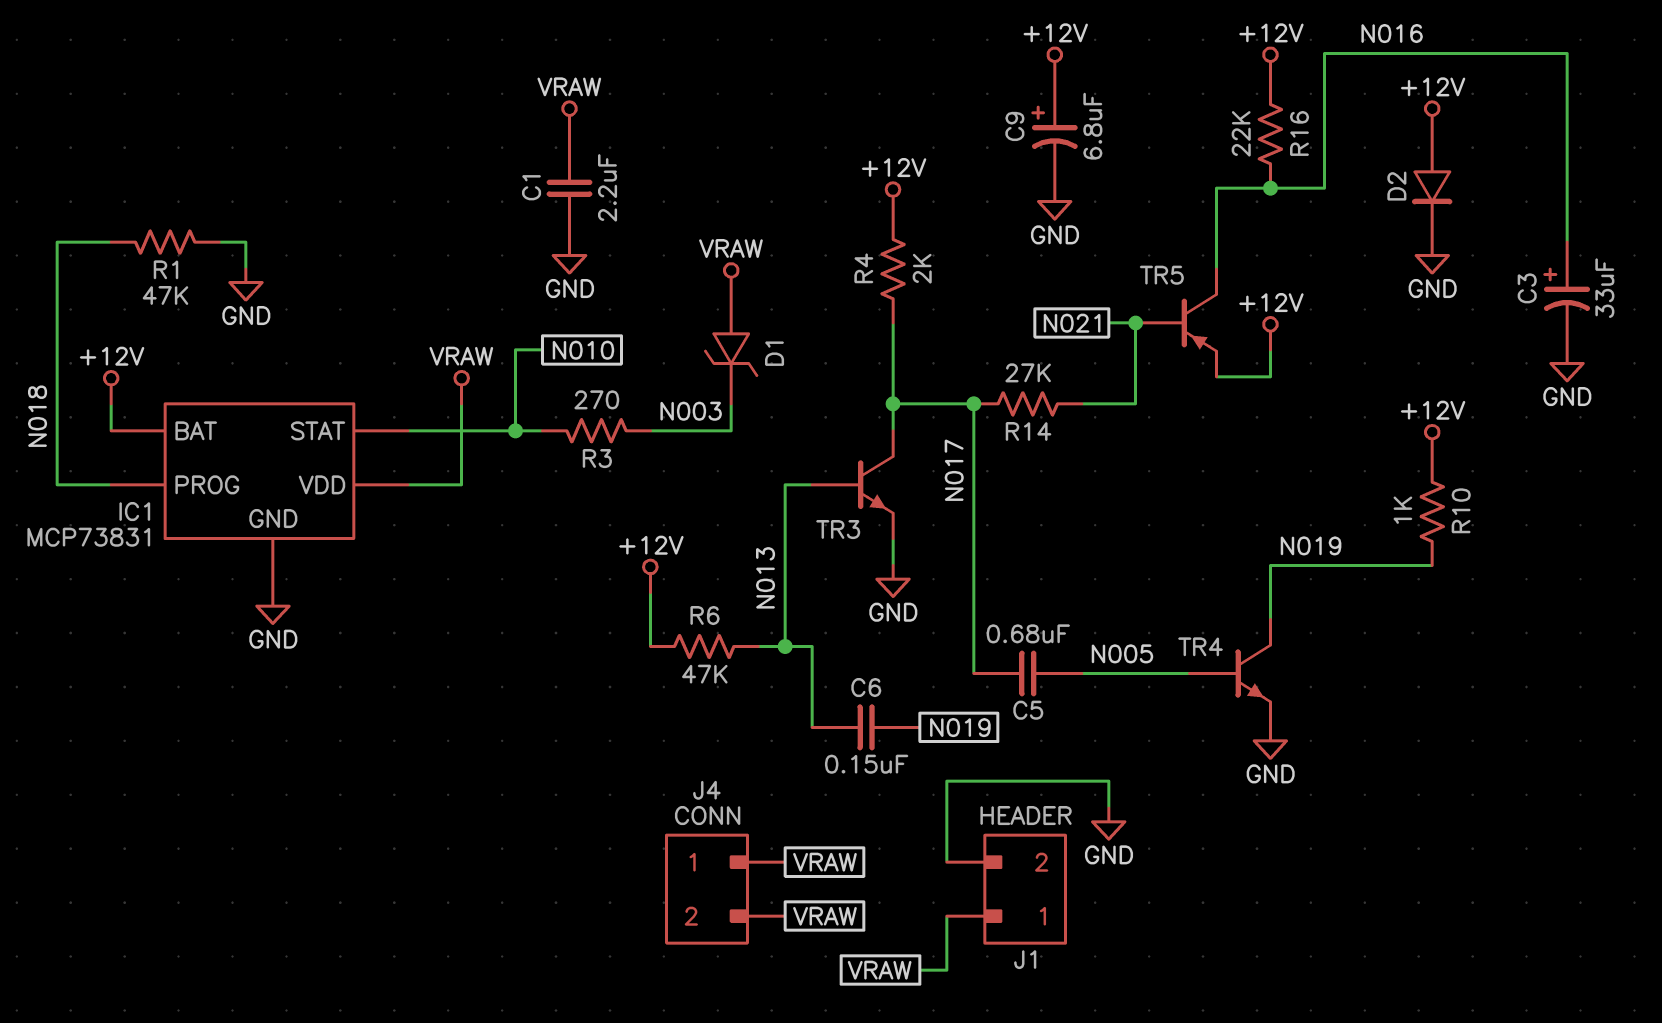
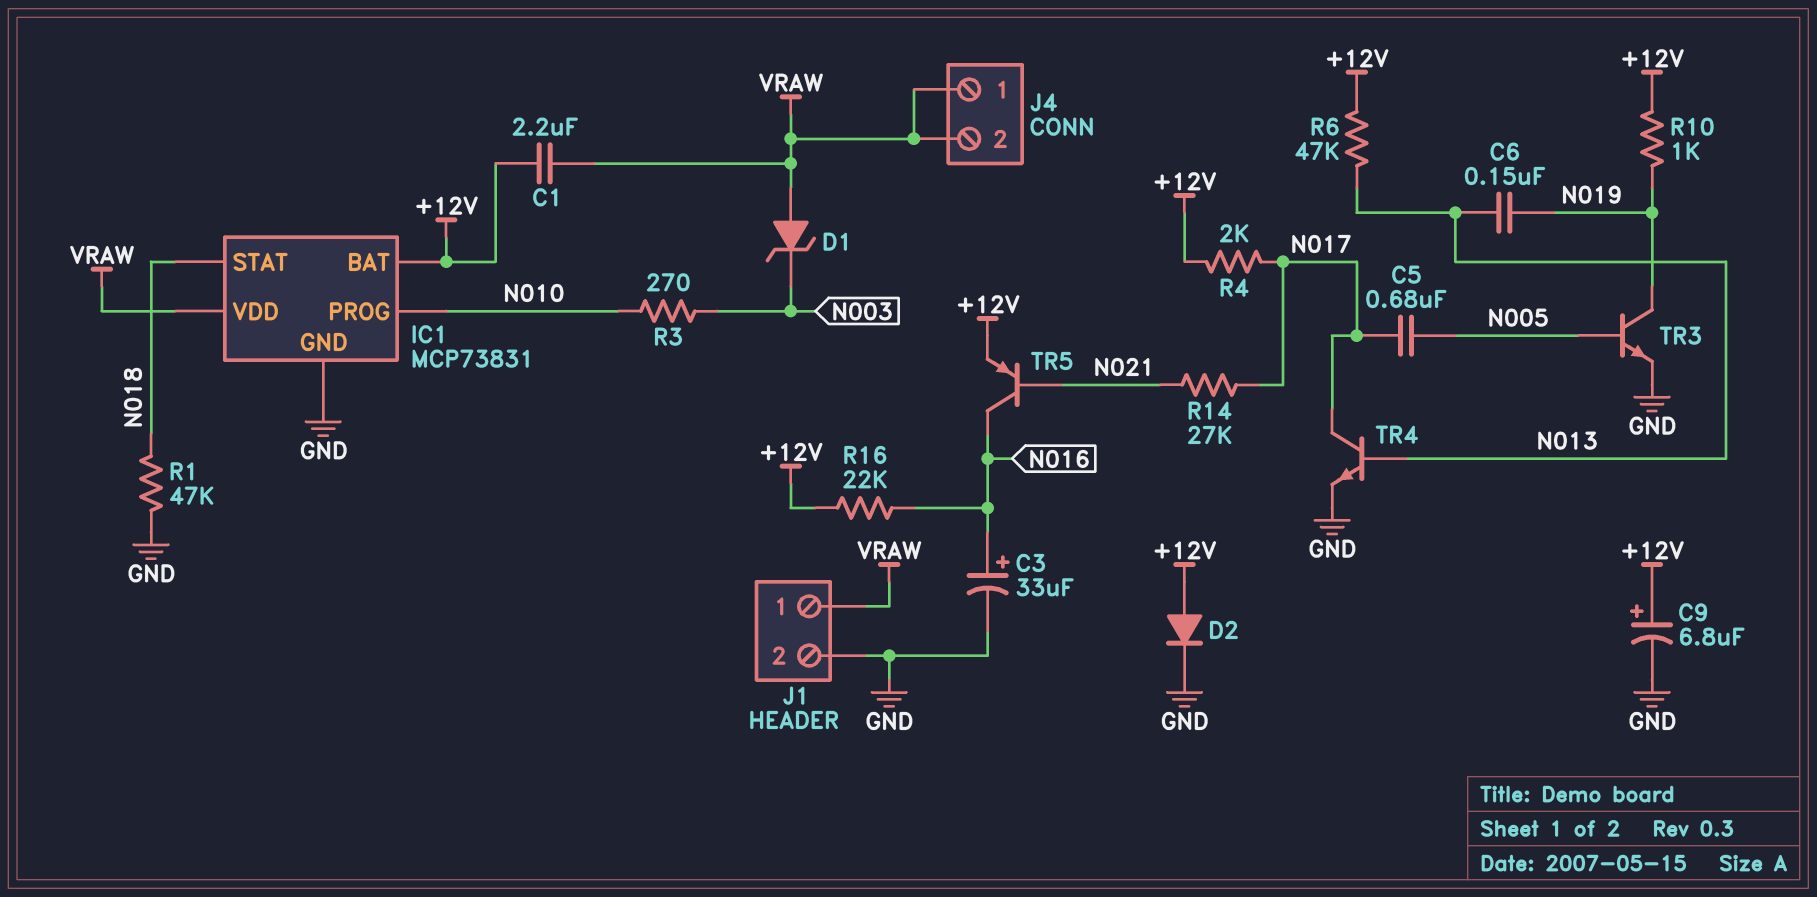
C1: 2.2uF (GND, VRAW) -> 2.2uF (+12V, VRAW)
IC1 pin PROG: N018 -> N010
IC1 pin STAT: N010 -> N018
TR3: NPN (B N013, C N017, E GND) -> NPN (B N005, C N019, E GND)
TR4: NPN (B N005, C N019, E GND) -> NPN (B N013, C N017, E GND)

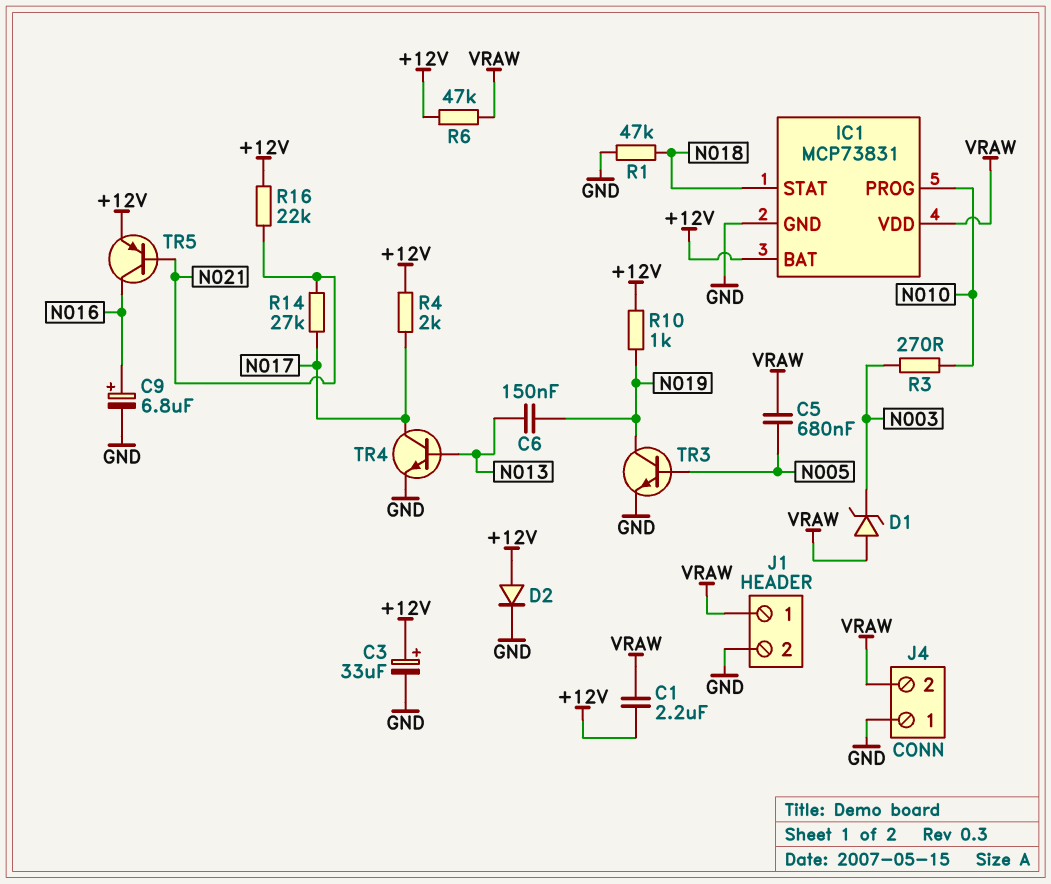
C3: 33uF (plus N016, minus GND) -> 33uF (plus +12V, minus GND)
C5: 680nF (N005, N017) -> 680nF (N005, VRAW)
C9: 6.8uF (plus +12V, minus GND) -> 6.8uF (plus N016, minus GND)
J4 pin 1: VRAW -> GND
R6: 47k (+12V, N013) -> 47k (+12V, VRAW)
R16: 22k (+12V, N016) -> 22k (+12V, N021)

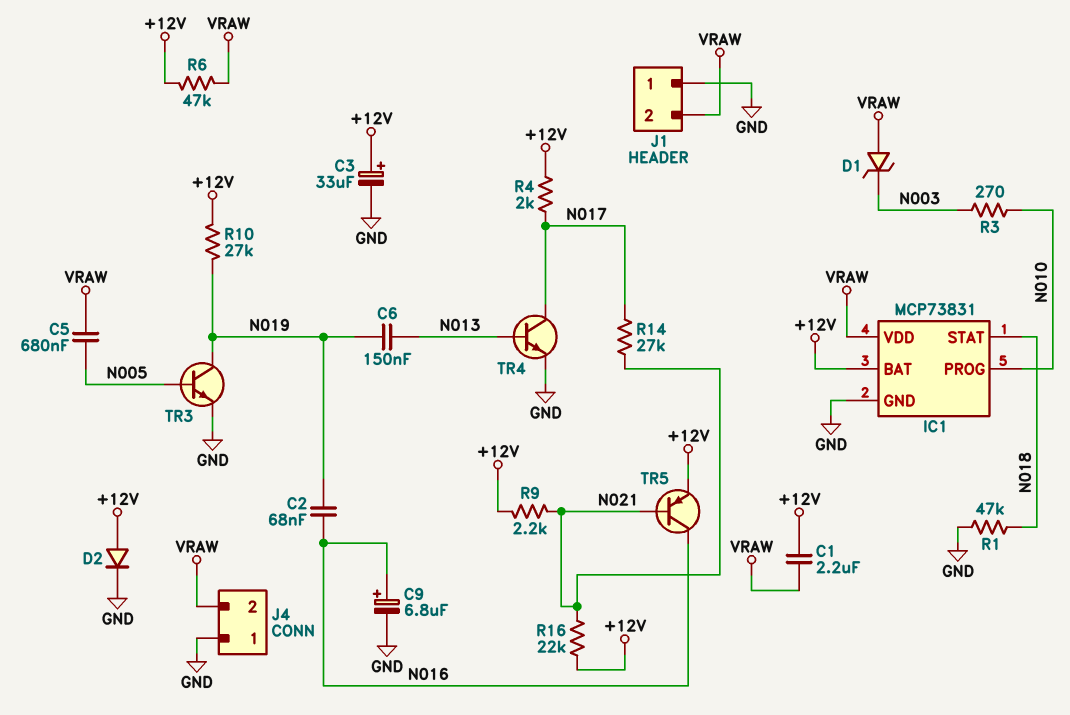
C2: none -> 68nF (N016, N019)
J1 pin 1: VRAW -> GND
J1 pin 2: GND -> VRAW
R9: none -> 2.2k (+12V, N021)
R10: 1k (+12V, N019) -> 27k (+12V, N019)

